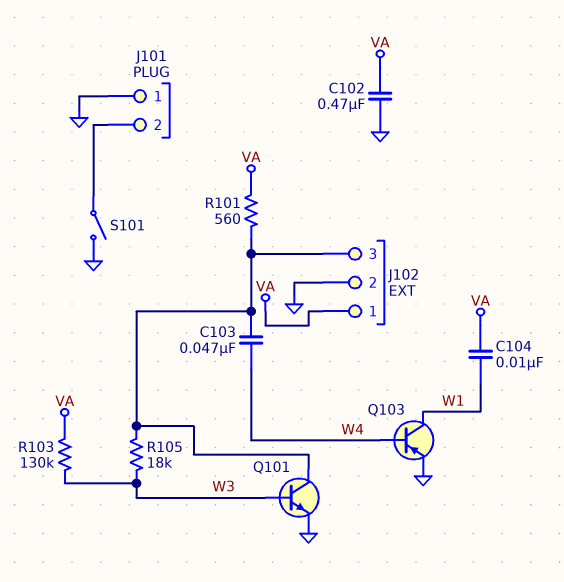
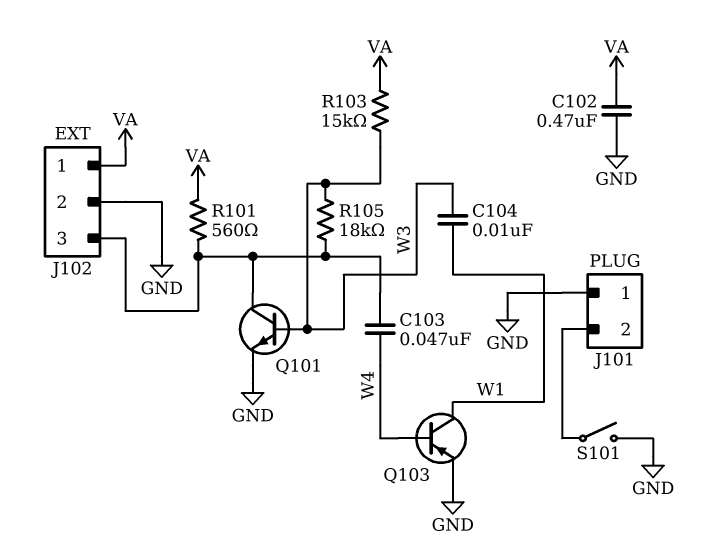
C104: 10nF (VA, W1) -> 10nF (W1, W3)
R103: 130k (VA, W3) -> 15k (VA, W3)

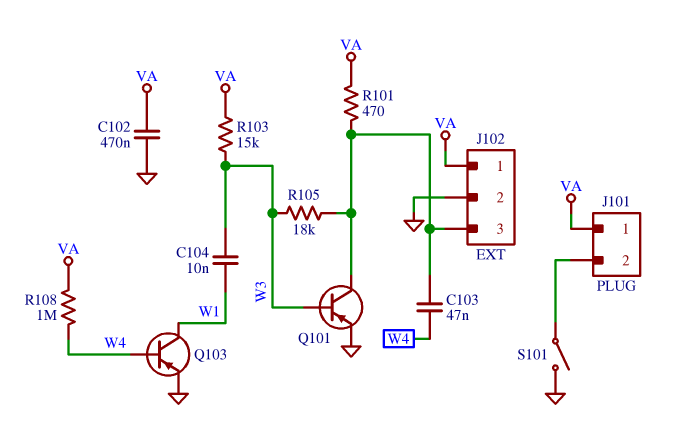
J101 pin 1: GND -> VA
Q101: NPN (B W3, C J102/3, E GND) -> PNP (B W3, C J102/3, E GND)
R101: 560 (J102/3, VA) -> 470 (J102/3, VA)
R108: none -> 1M (VA, W4)

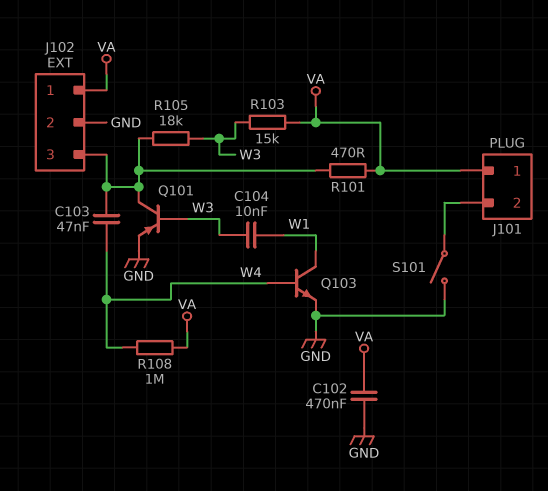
Q103: PNP (B W4, C W1, E GND) -> NPN (B W4, C W1, E GND)

